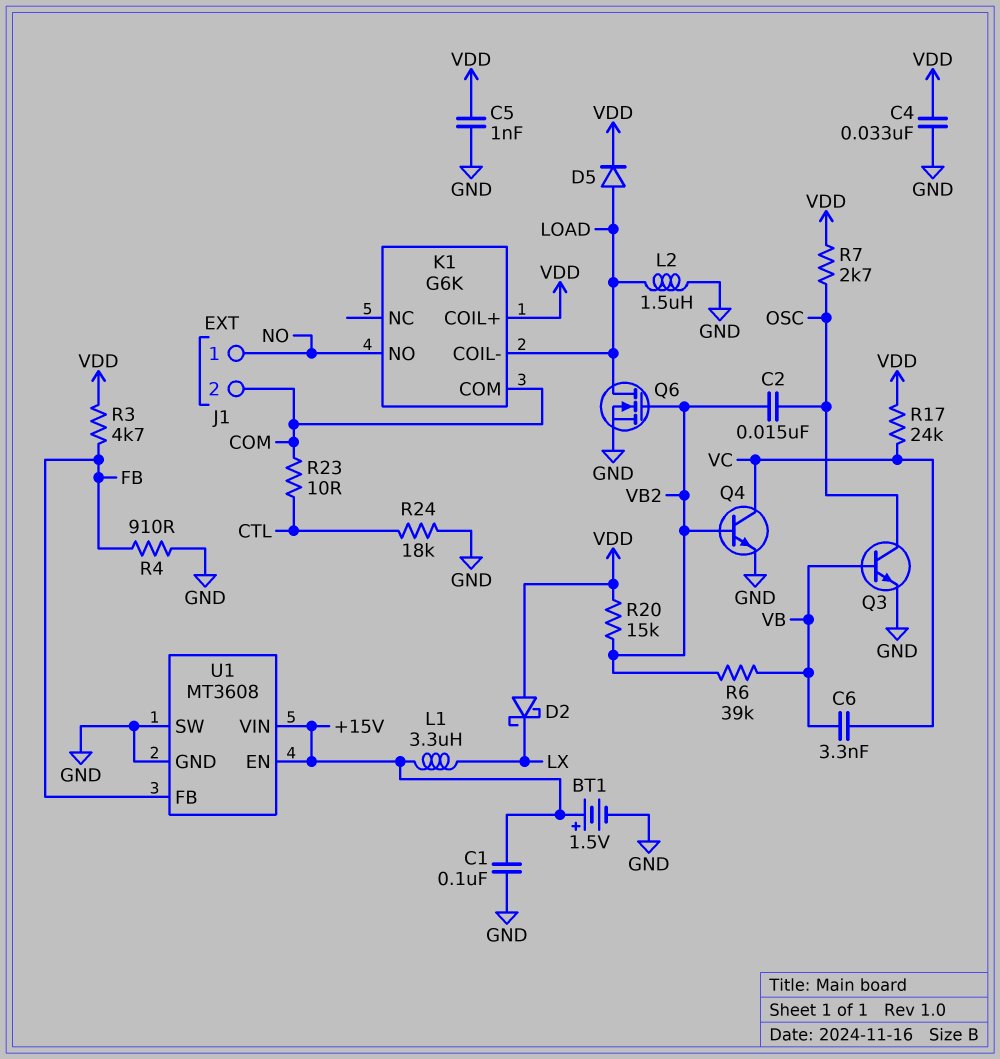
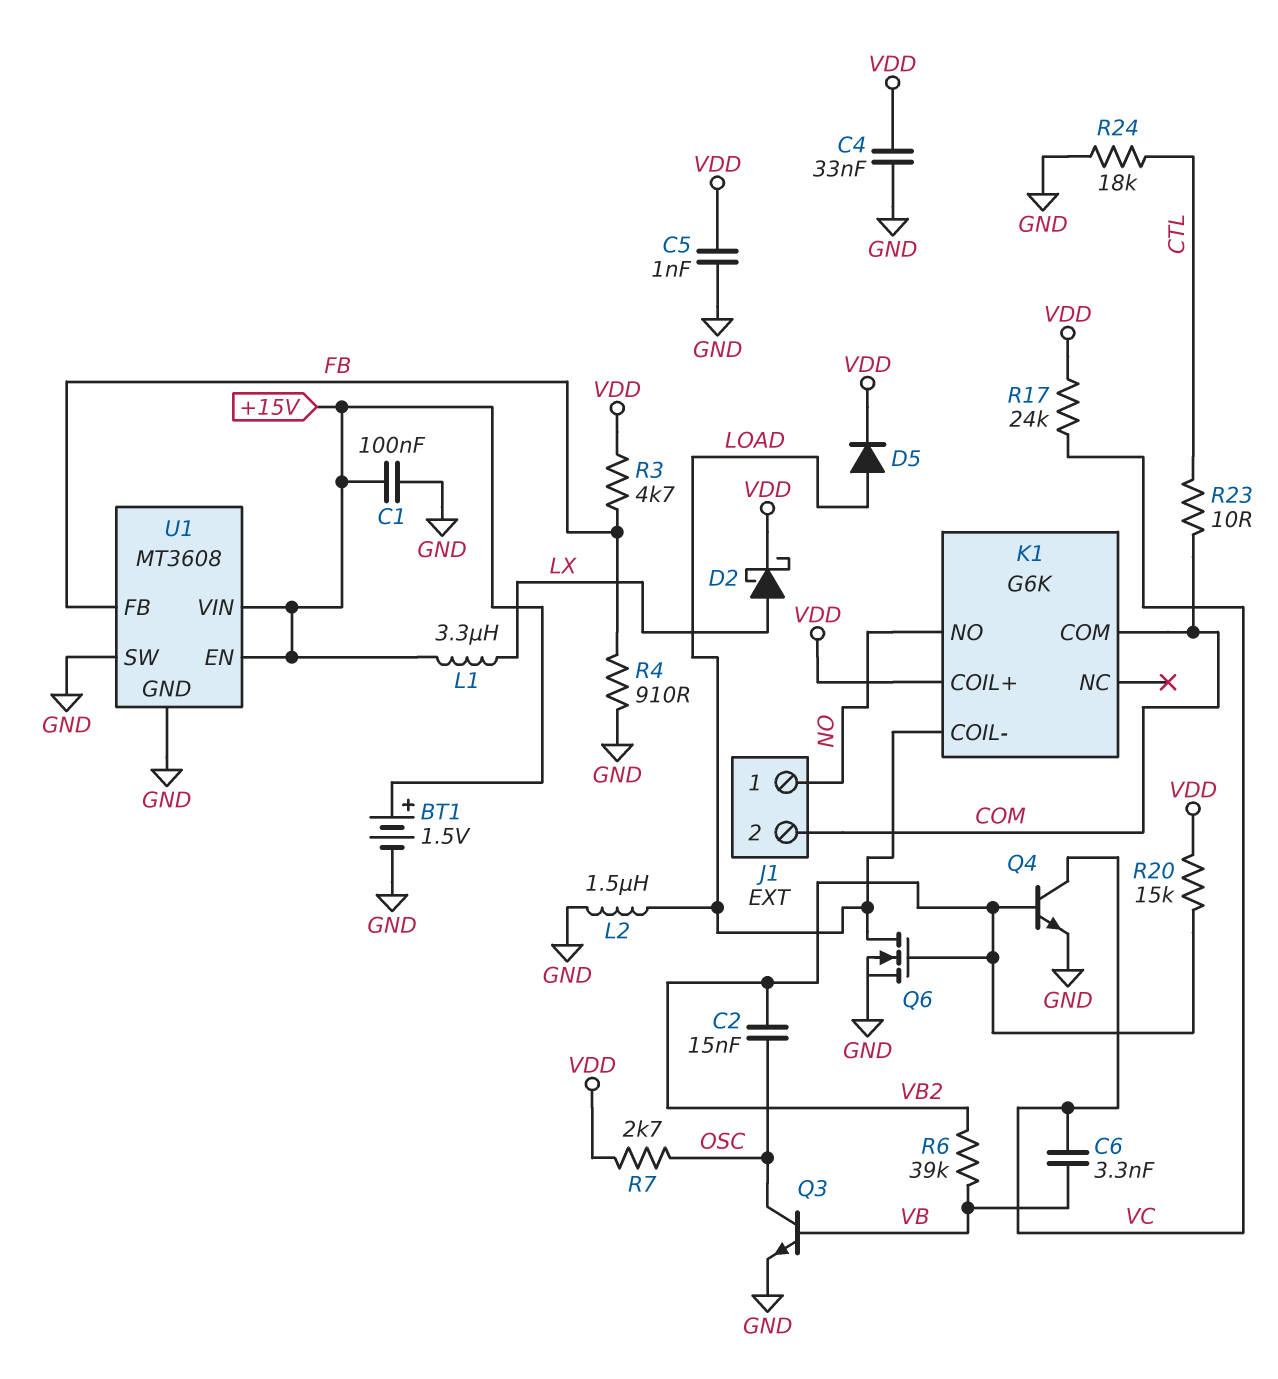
D2: schottky (A VDD, K LX) -> schottky (A LX, K VDD)

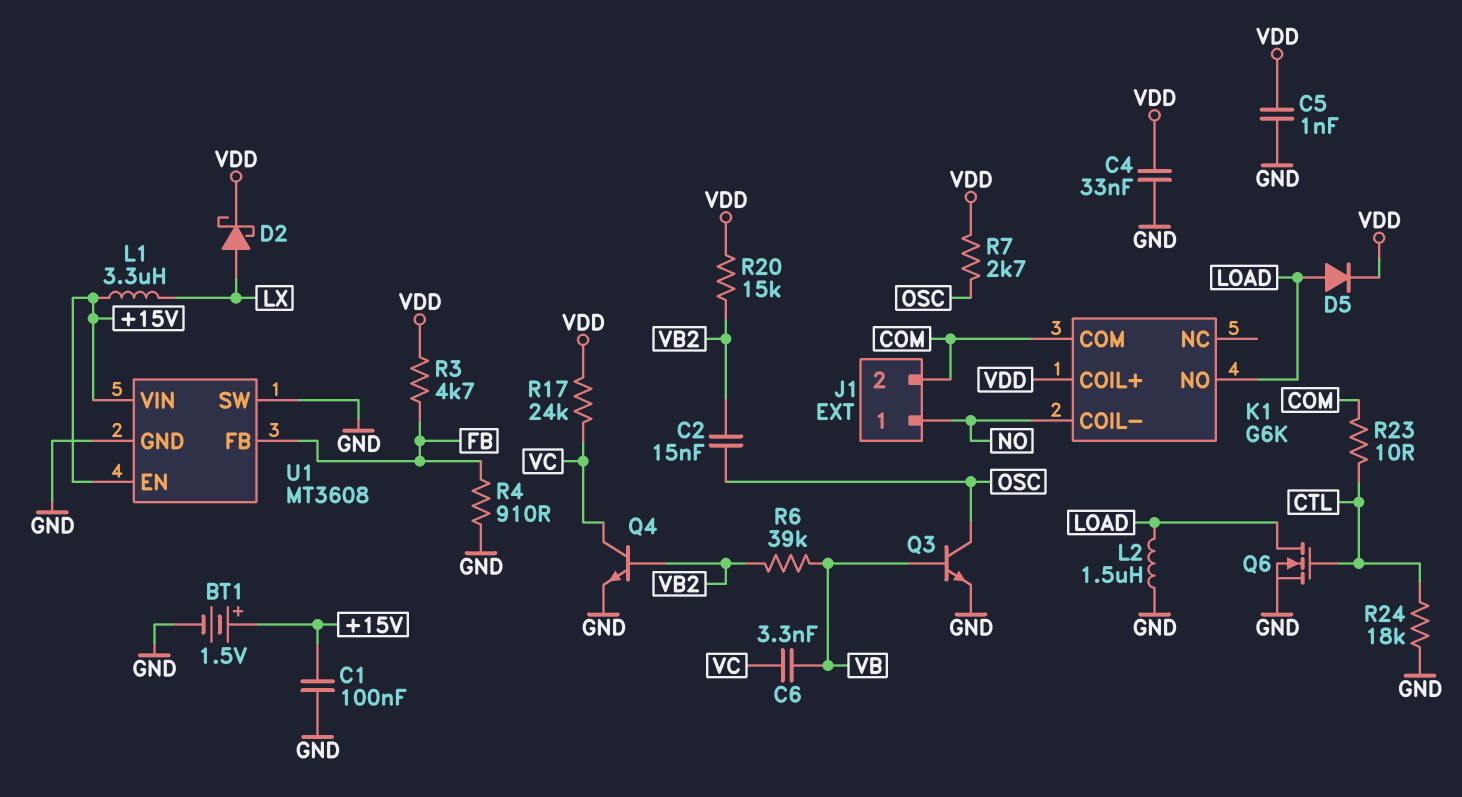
K1 pin COIL-: LOAD -> NO
K1 pin NO: NO -> LOAD
Q6: NMOS (G VB2, D LOAD, S GND) -> NMOS (G CTL, D LOAD, S GND)

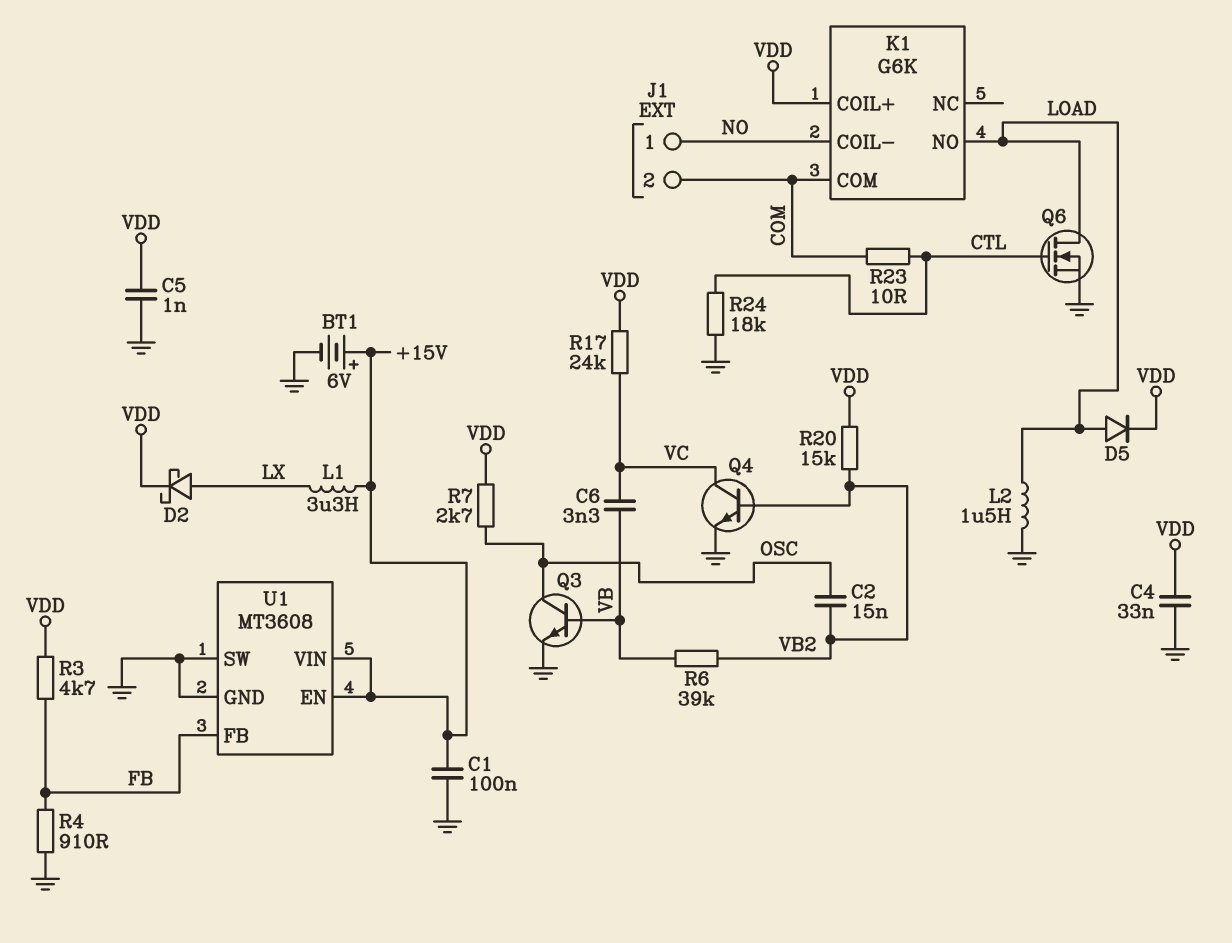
BT1: 1.5V (plus +15V, minus GND) -> 6V (plus +15V, minus GND)

